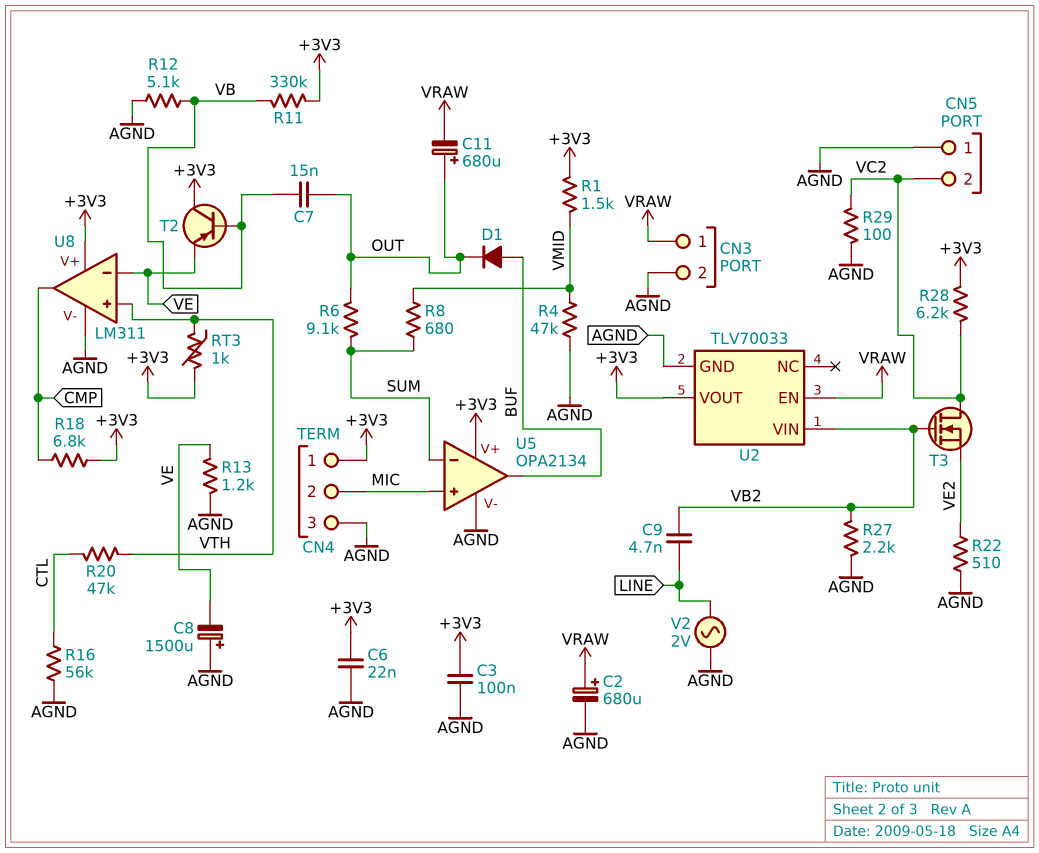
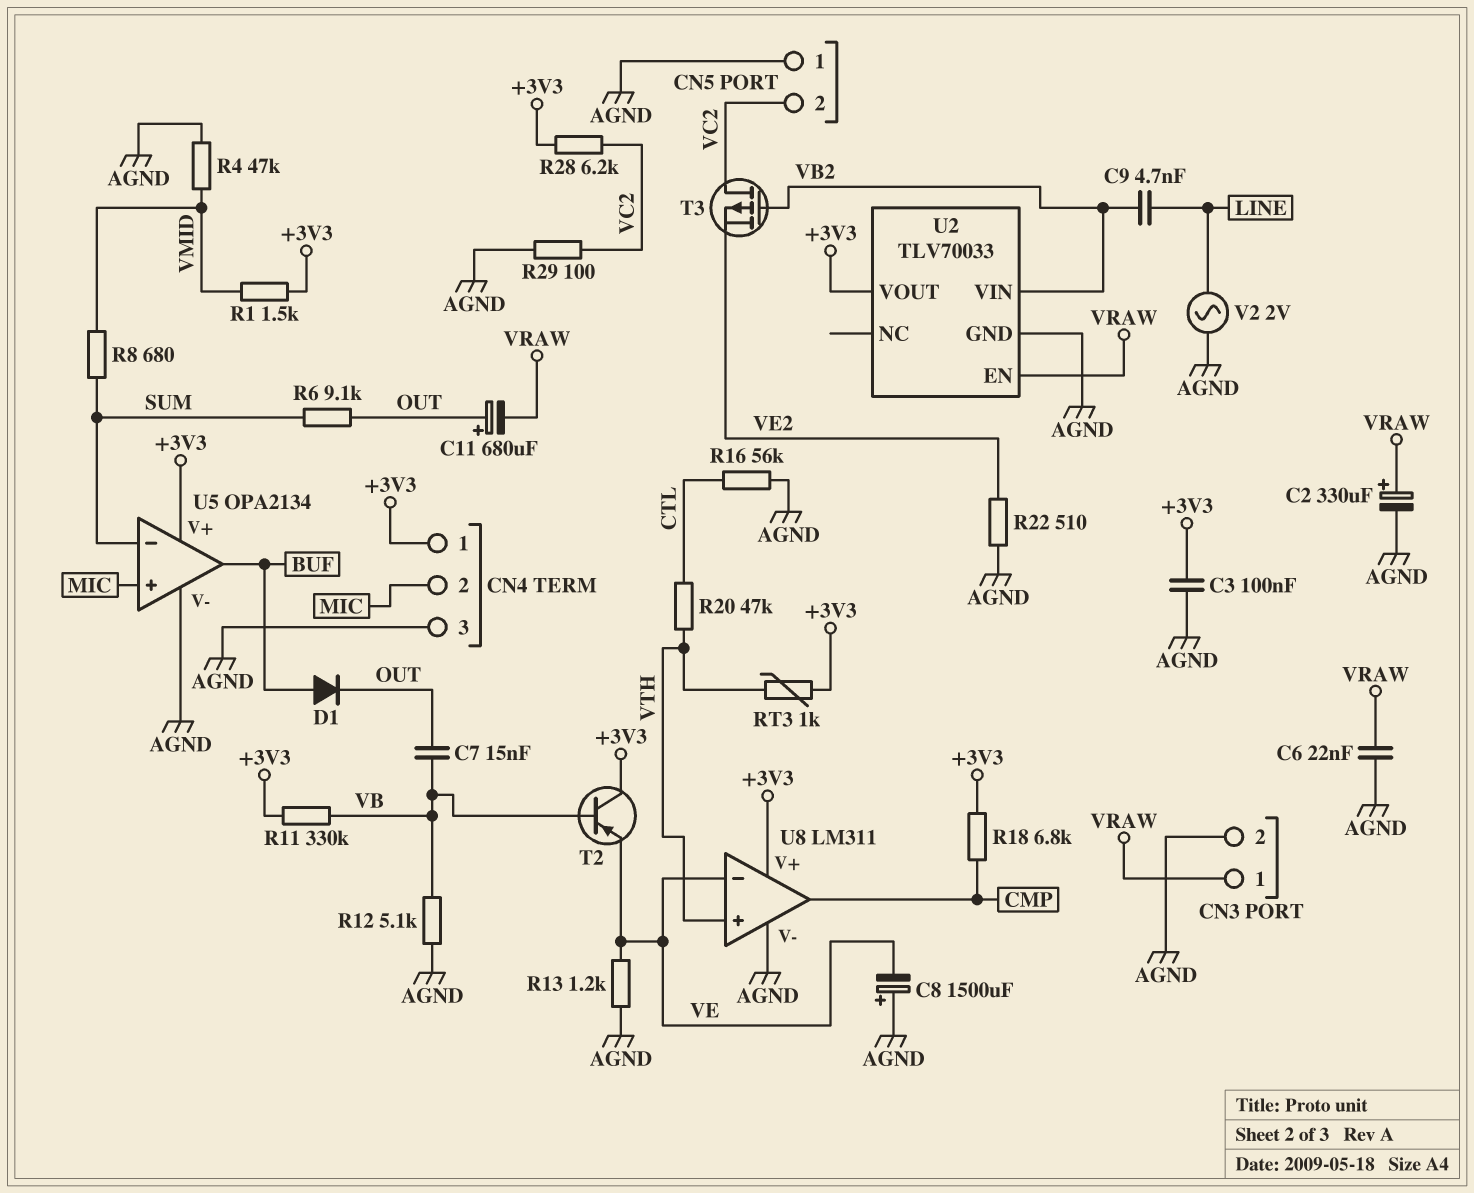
C2: 680uF (plus VRAW, minus AGND) -> 330uF (plus VRAW, minus AGND)
C6: 22nF (+3V3, AGND) -> 22nF (AGND, VRAW)
R27: 2.2k (AGND, VB2) -> none
T3: NMOS (G VB2, D VC2, S VE2) -> PMOS (G VB2, D VC2, S VE2)

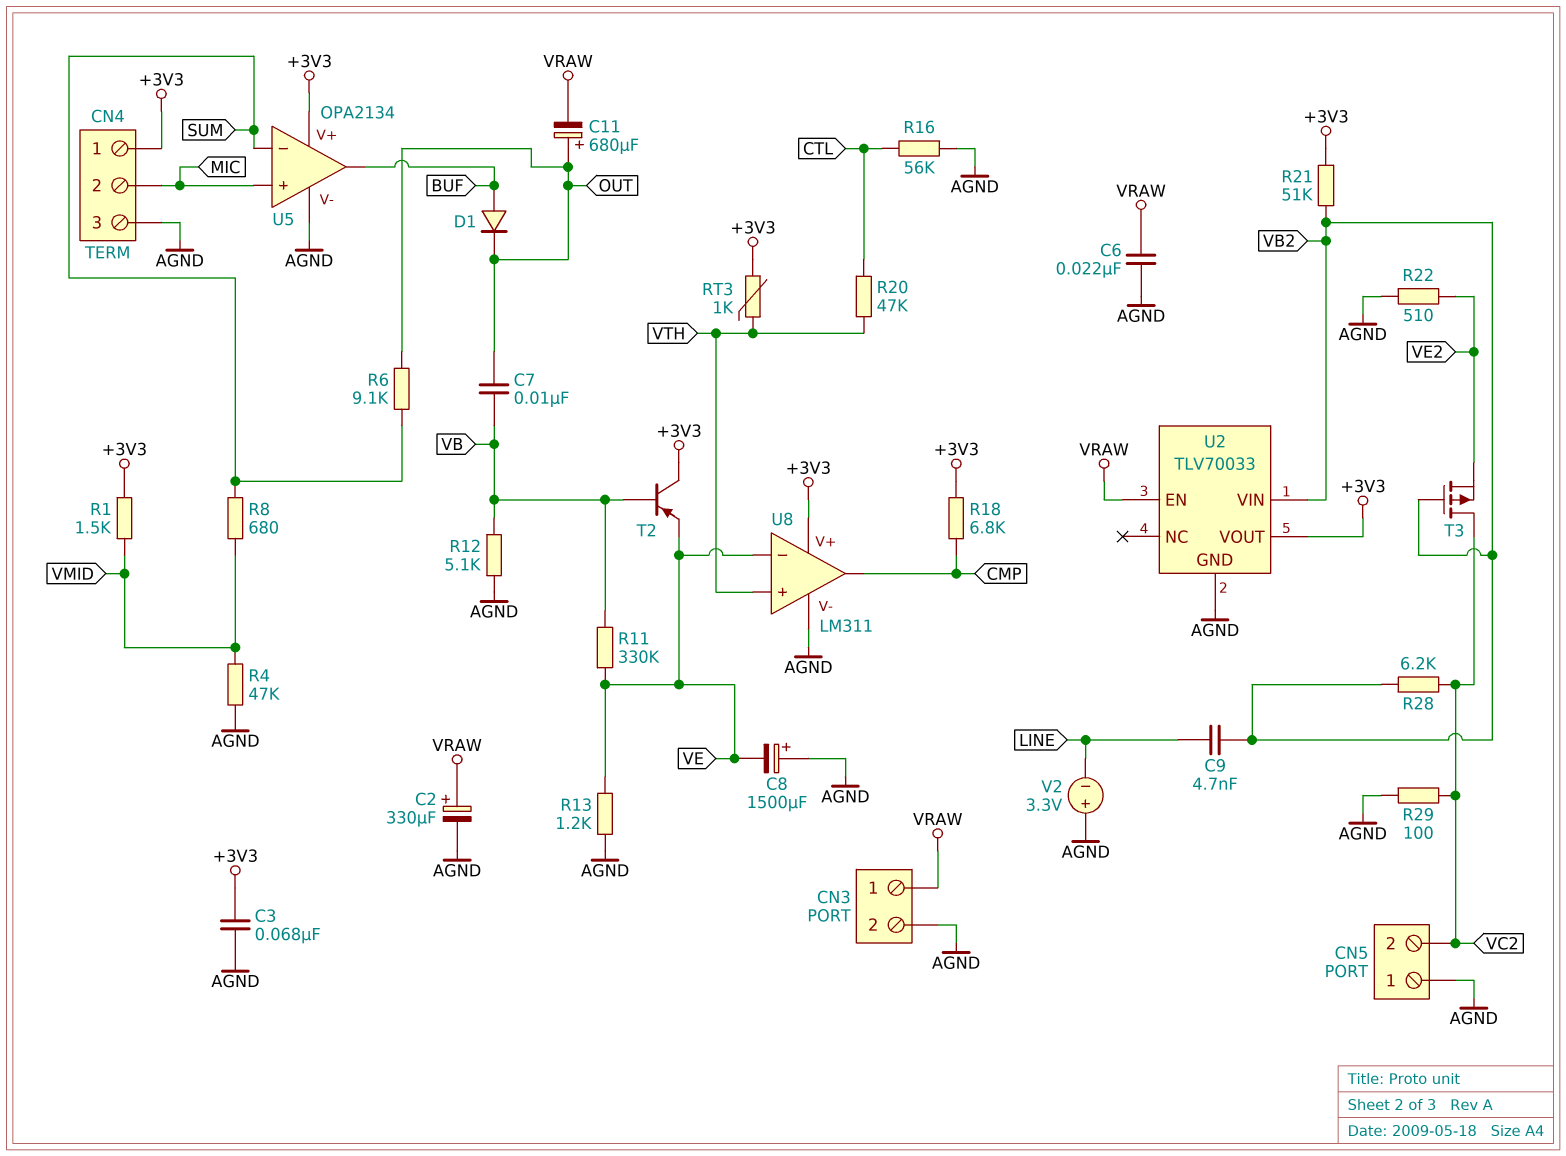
C3: 100nF (+3V3, AGND) -> 68nF (+3V3, AGND)
C7: 15nF (OUT, VB) -> 10nF (OUT, VB)
R11: 330k (+3V3, VB) -> 330k (VB, VE)
R21: none -> 51k (+3V3, VB2)
R28: 6.2k (+3V3, VC2) -> 6.2k (VB2, VC2)
V2: AC 2V (AGND, LINE) -> 3.3V (plus AGND, minus LINE)

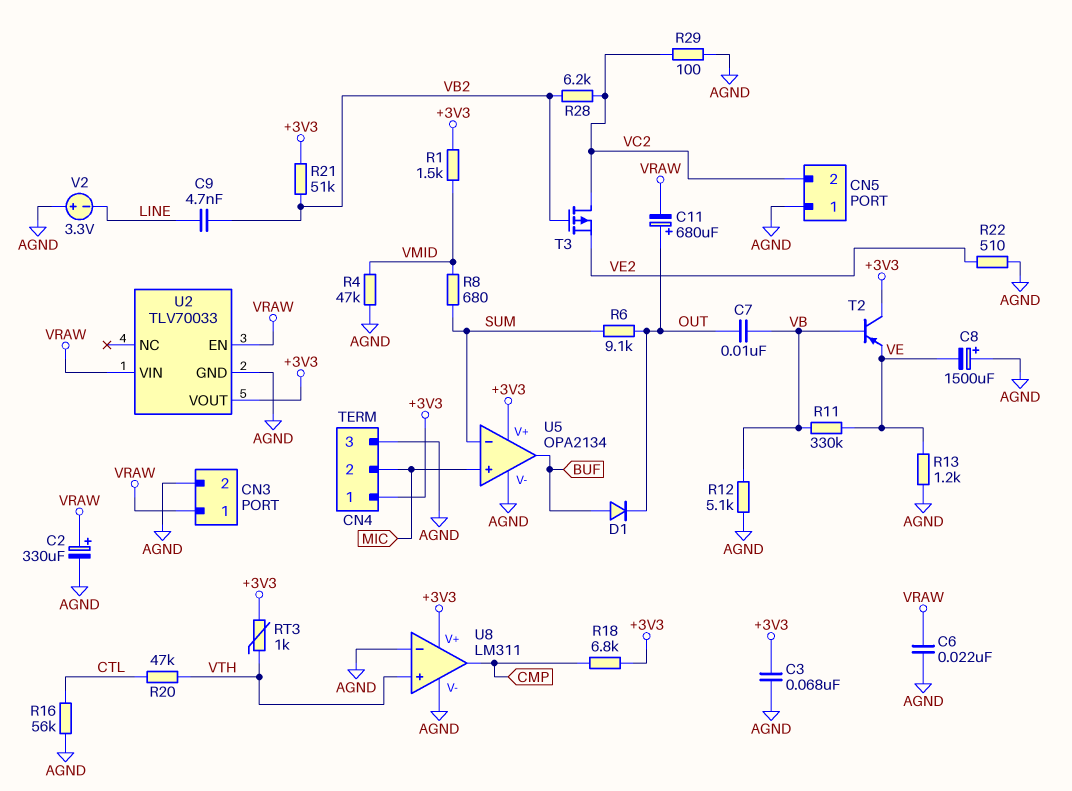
U2 pin VIN: VB2 -> VRAW
U8 pin in-: VE -> AGND

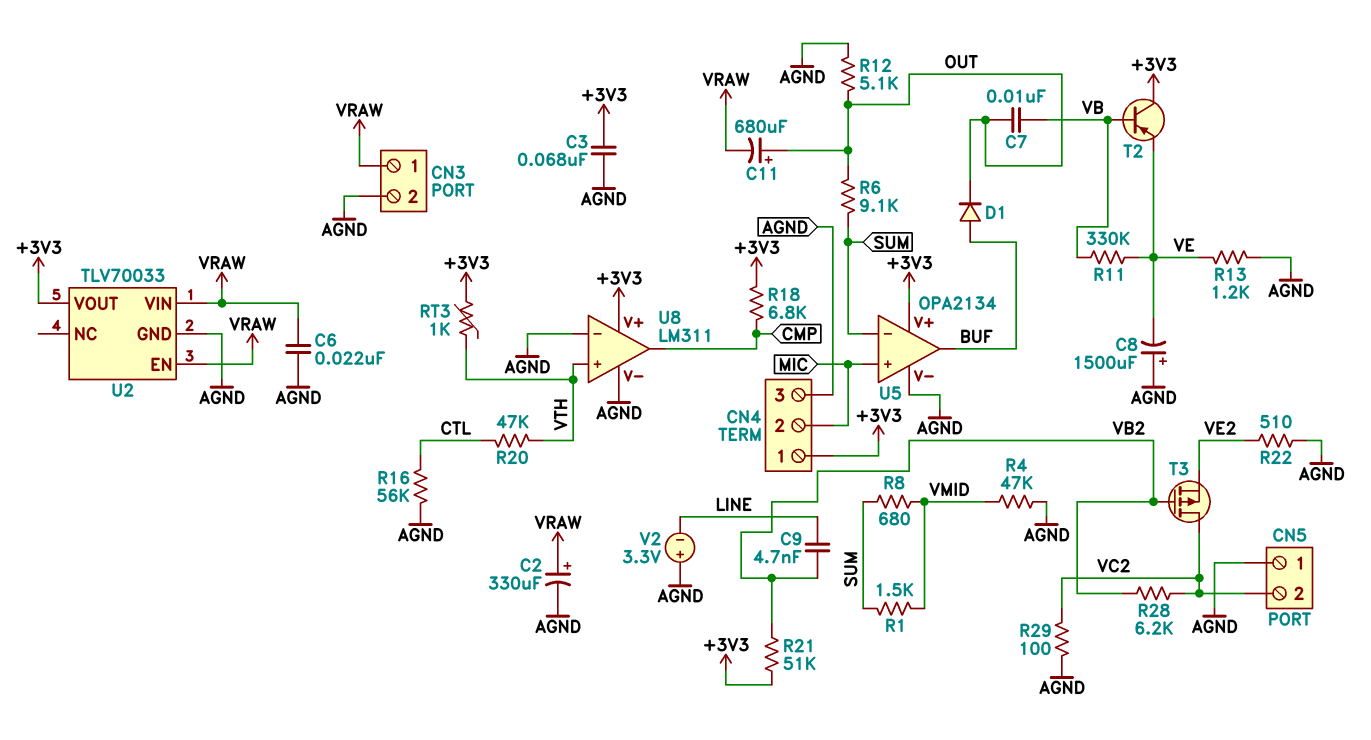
R1: 1.5k (+3V3, VMID) -> 1.5k (SUM, VMID)
R12: 5.1k (AGND, VB) -> 5.1k (AGND, OUT)

